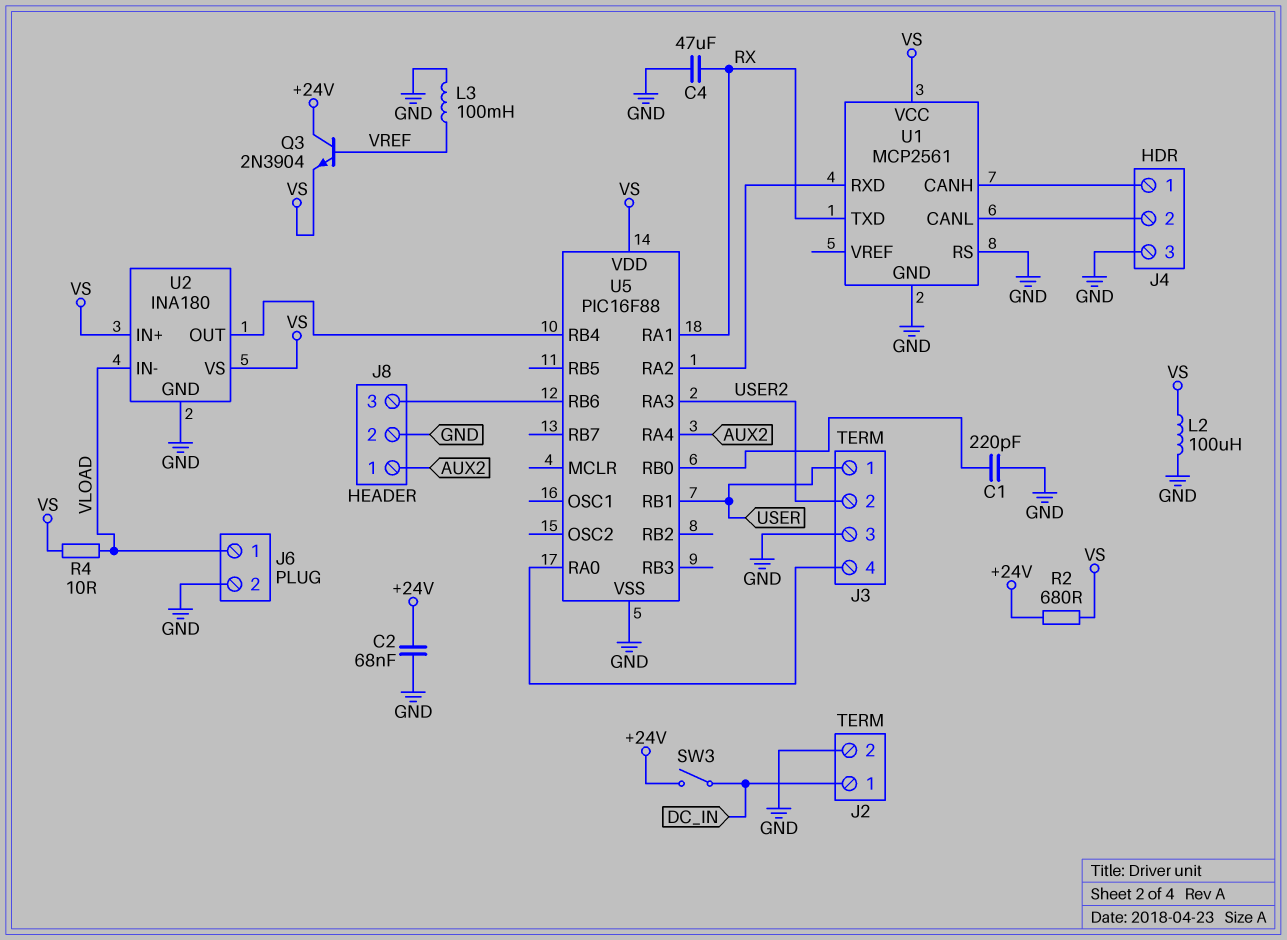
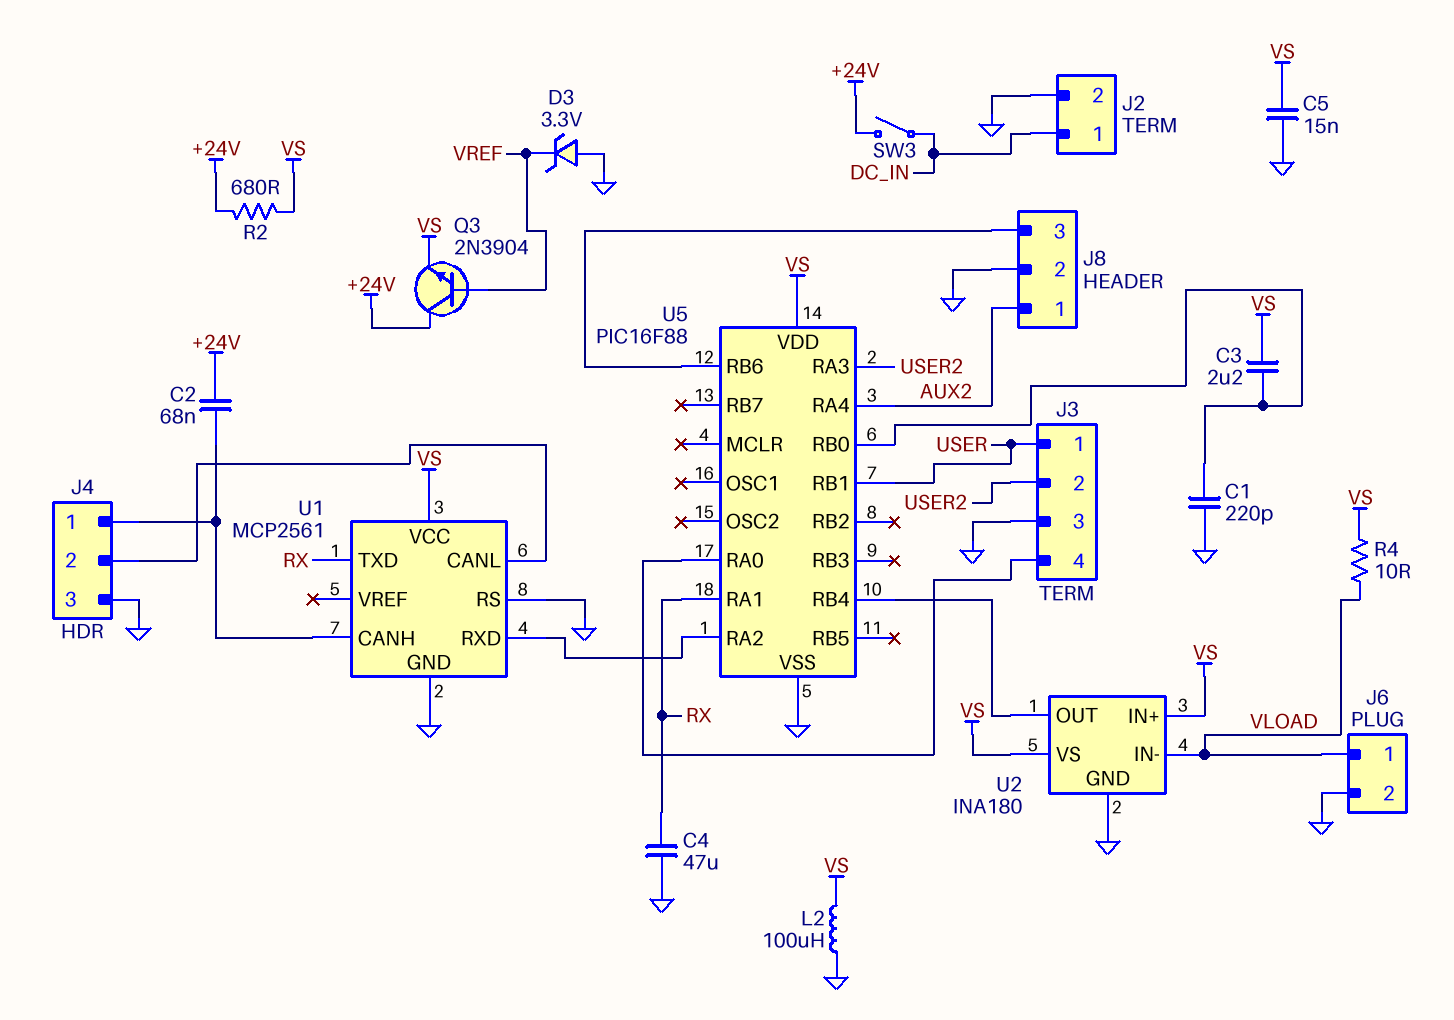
C2: 68nF (+24V, GND) -> 68nF (+24V, J4/1)
C3: none -> 2.2uF (U5/RB0, VS)
C5: none -> 15nF (GND, VS)
D3: none -> zener 3.3V (A GND, K VREF)
L3: 100mH (GND, VREF) -> none

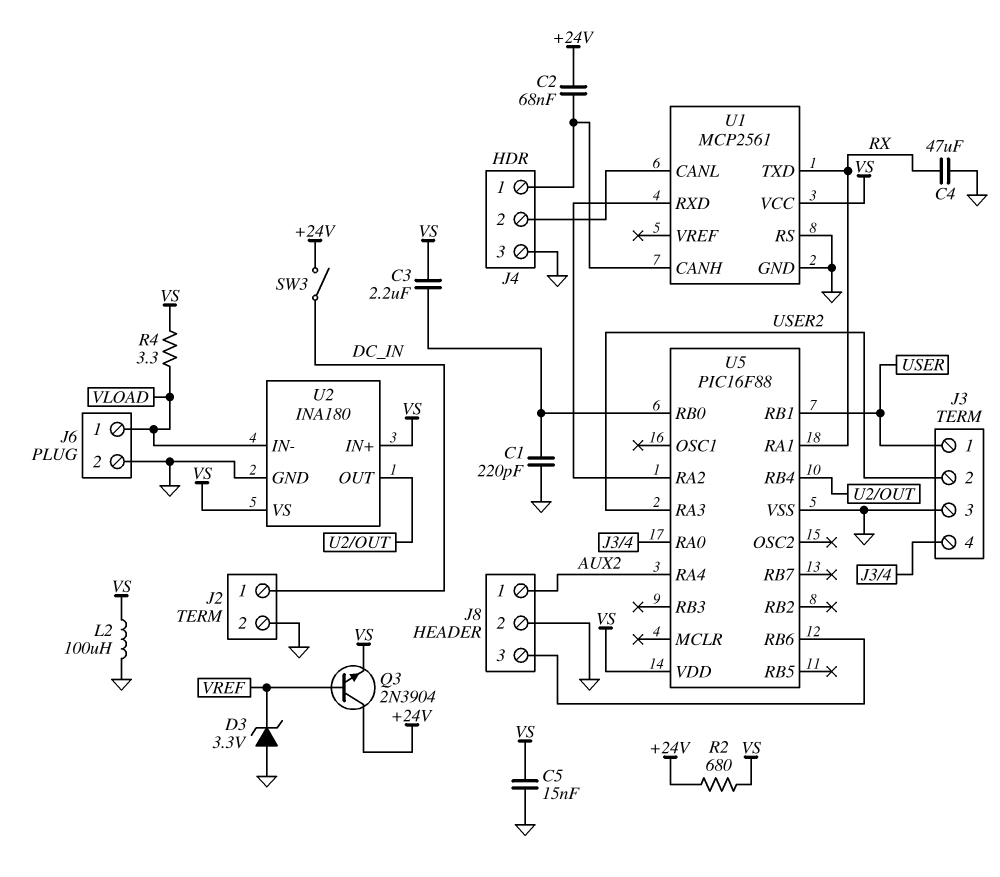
R4: 10 (VLOAD, VS) -> 3.3 (VLOAD, VS)

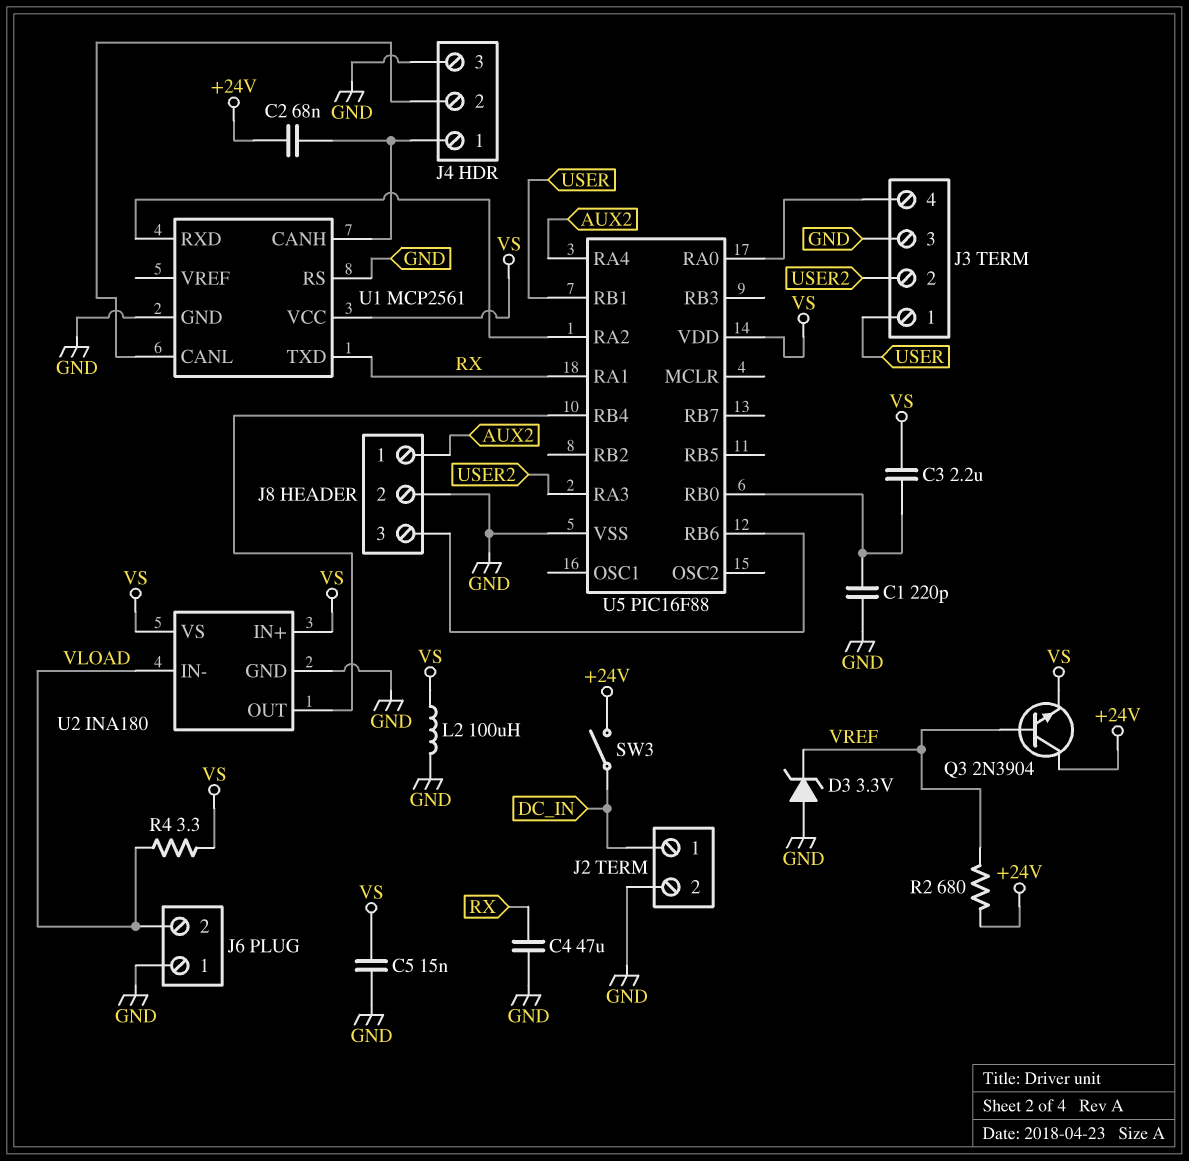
J6 pin 1: VLOAD -> GND
J6 pin 2: GND -> VLOAD
R2: 680 (+24V, VS) -> 680 (+24V, VREF)

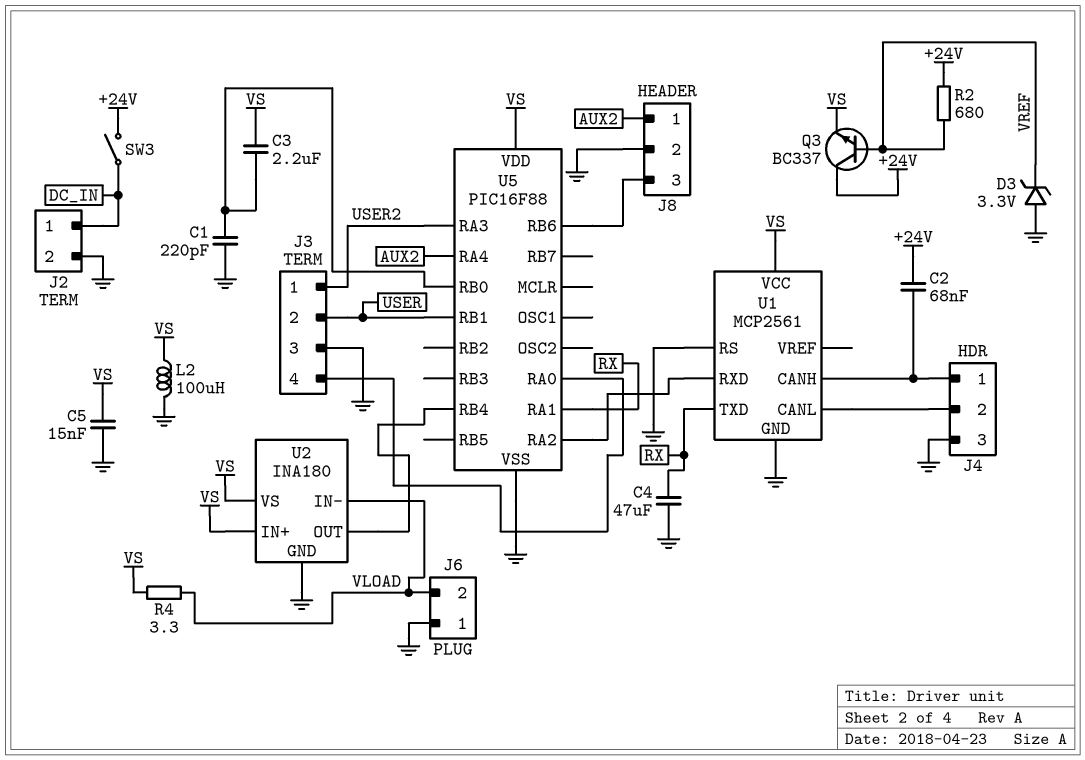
J3 pin 1: USER -> USER2
J3 pin 2: USER2 -> USER
Q3: NPN 2N3904 (B VREF, C +24V, E VS) -> NPN BC337 (B VREF, C +24V, E VS)

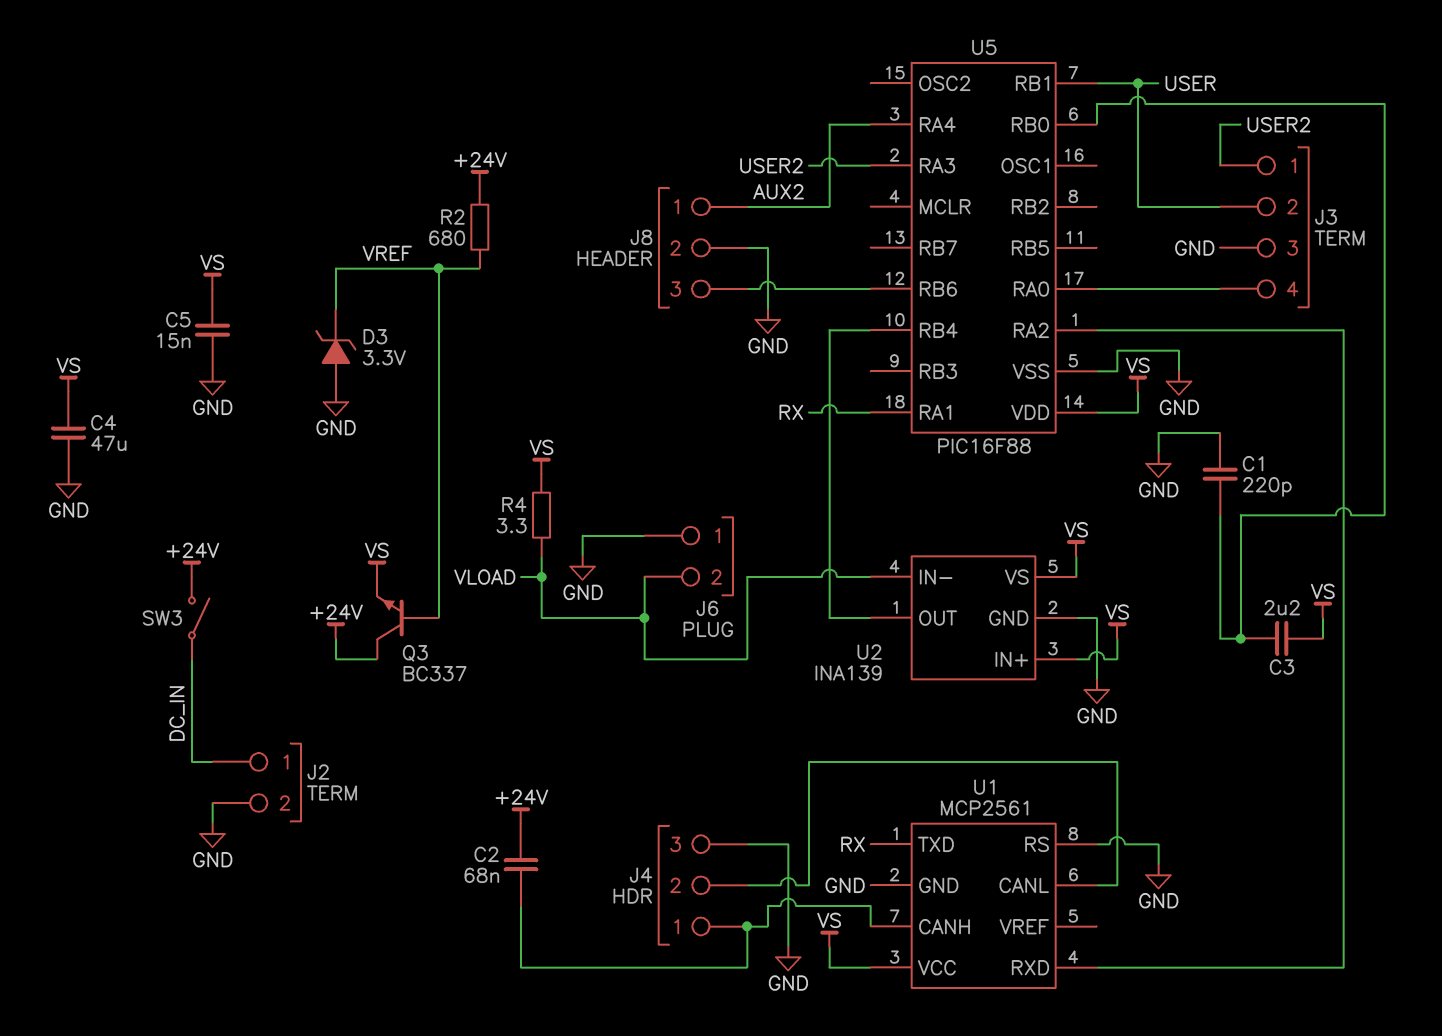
C4: 47uF (GND, RX) -> 47uF (GND, VS)
L2: 100uH (GND, VS) -> none
U2: INA180 -> INA139

